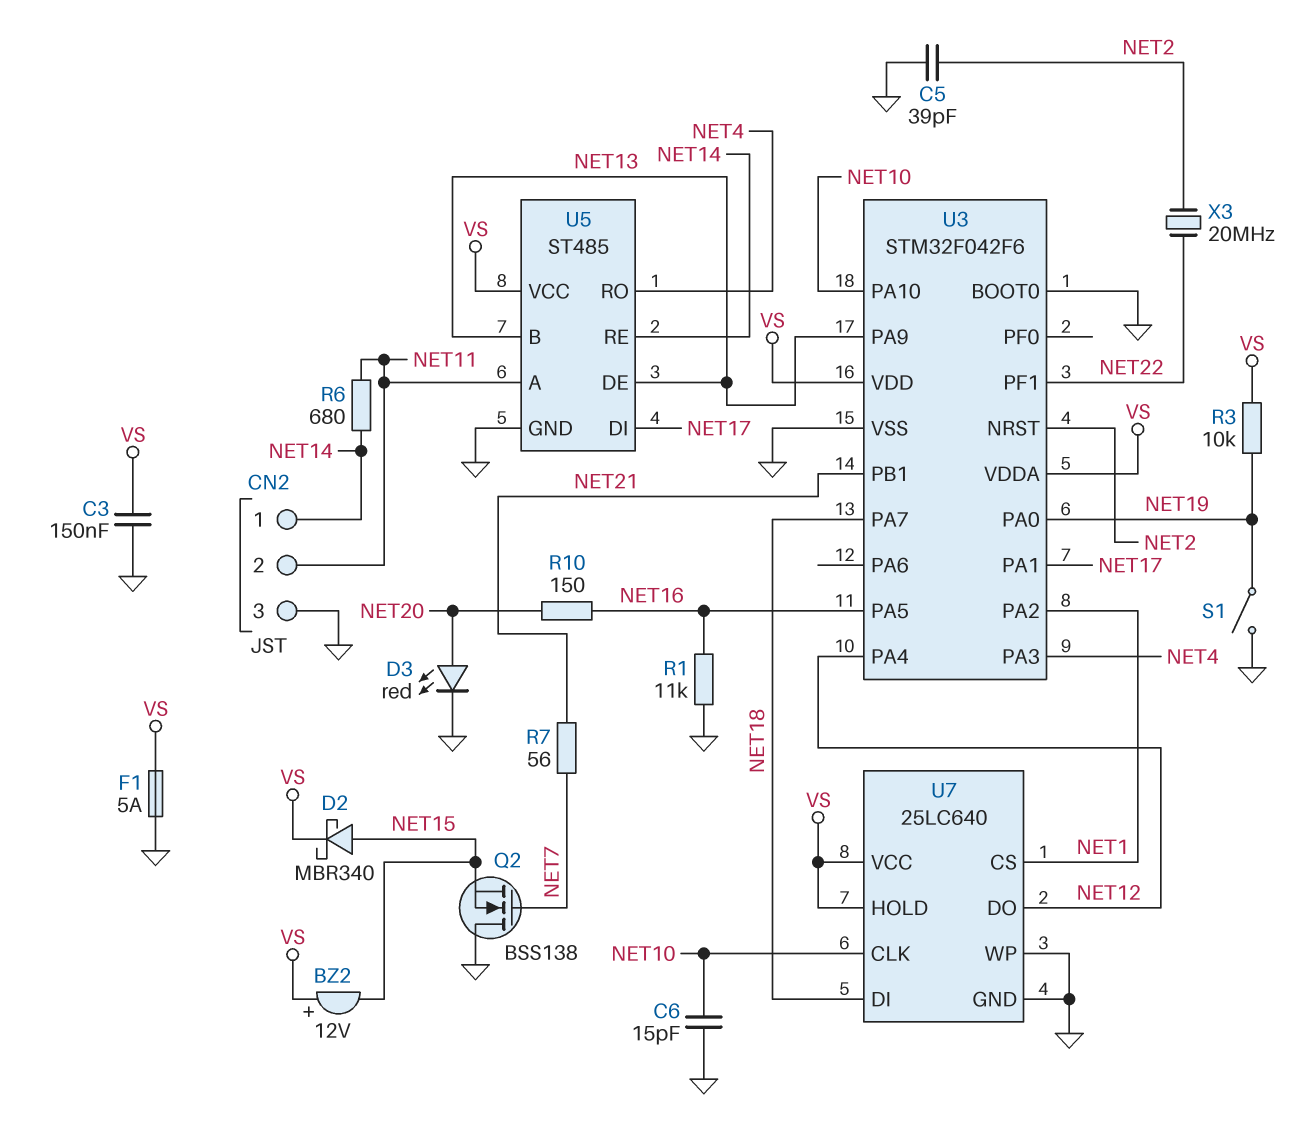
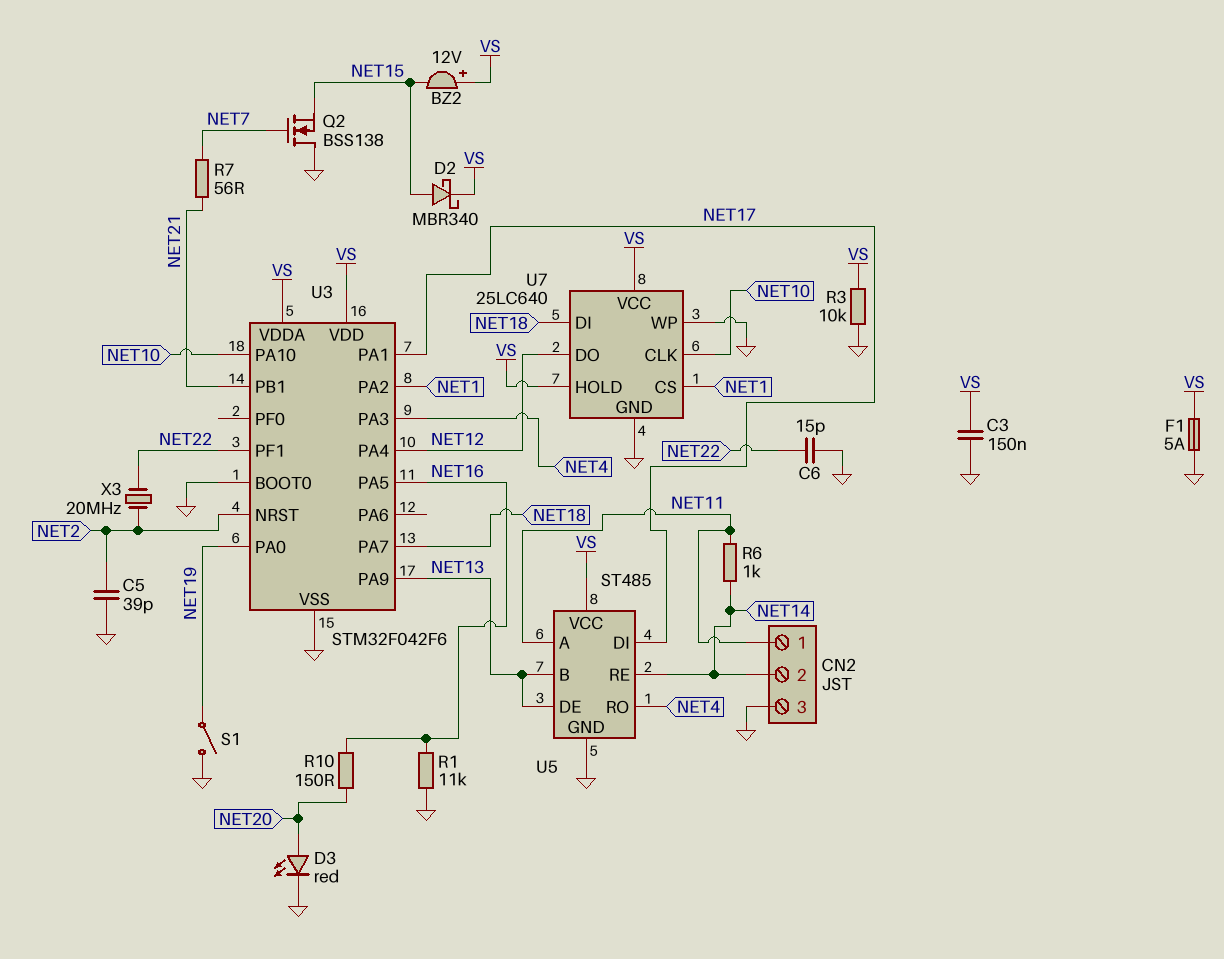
C6: 15pF (GND, NET10) -> 15pF (GND, NET22)
CN2 pin 1: NET14 -> NET11
CN2 pin 2: NET11 -> NET14
R3: 10k (NET19, VS) -> 10k (GND, VS)
R6: 680 (NET11, NET14) -> 1k (NET11, NET14)

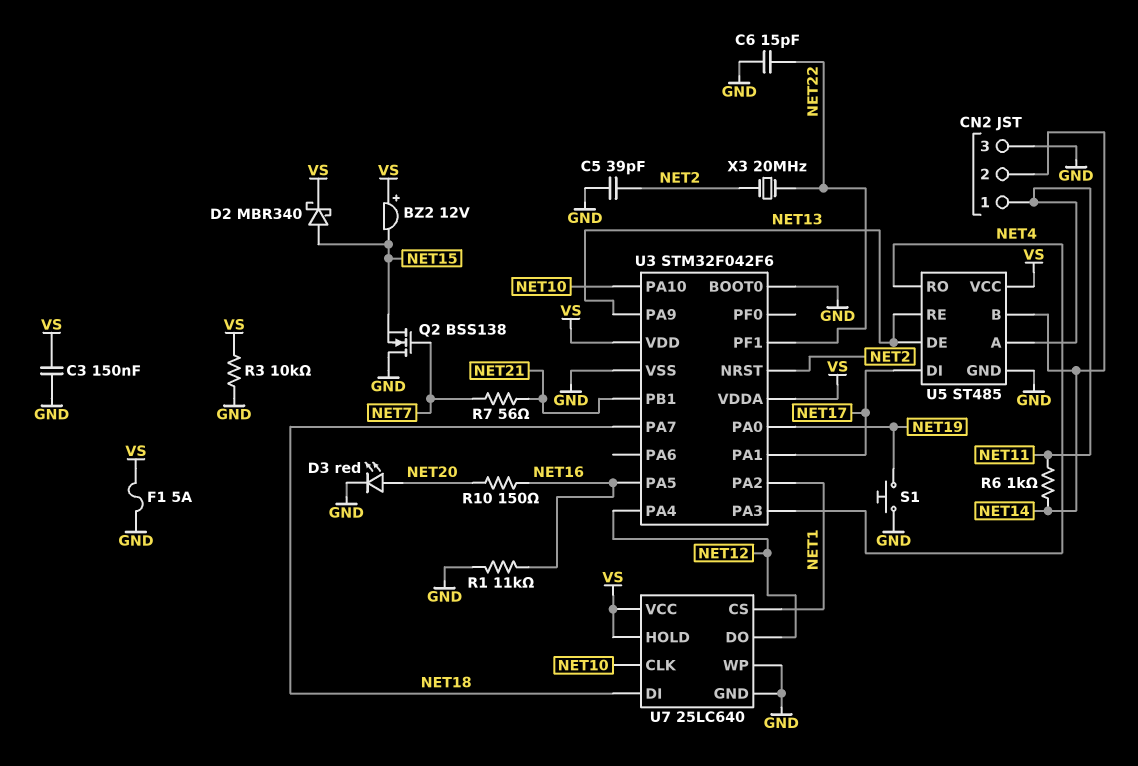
S1: switch (GND, NET19) -> button (GND, NET19)
U5 pin B: NET13 -> NET14
U5 pin RE: NET14 -> NET13

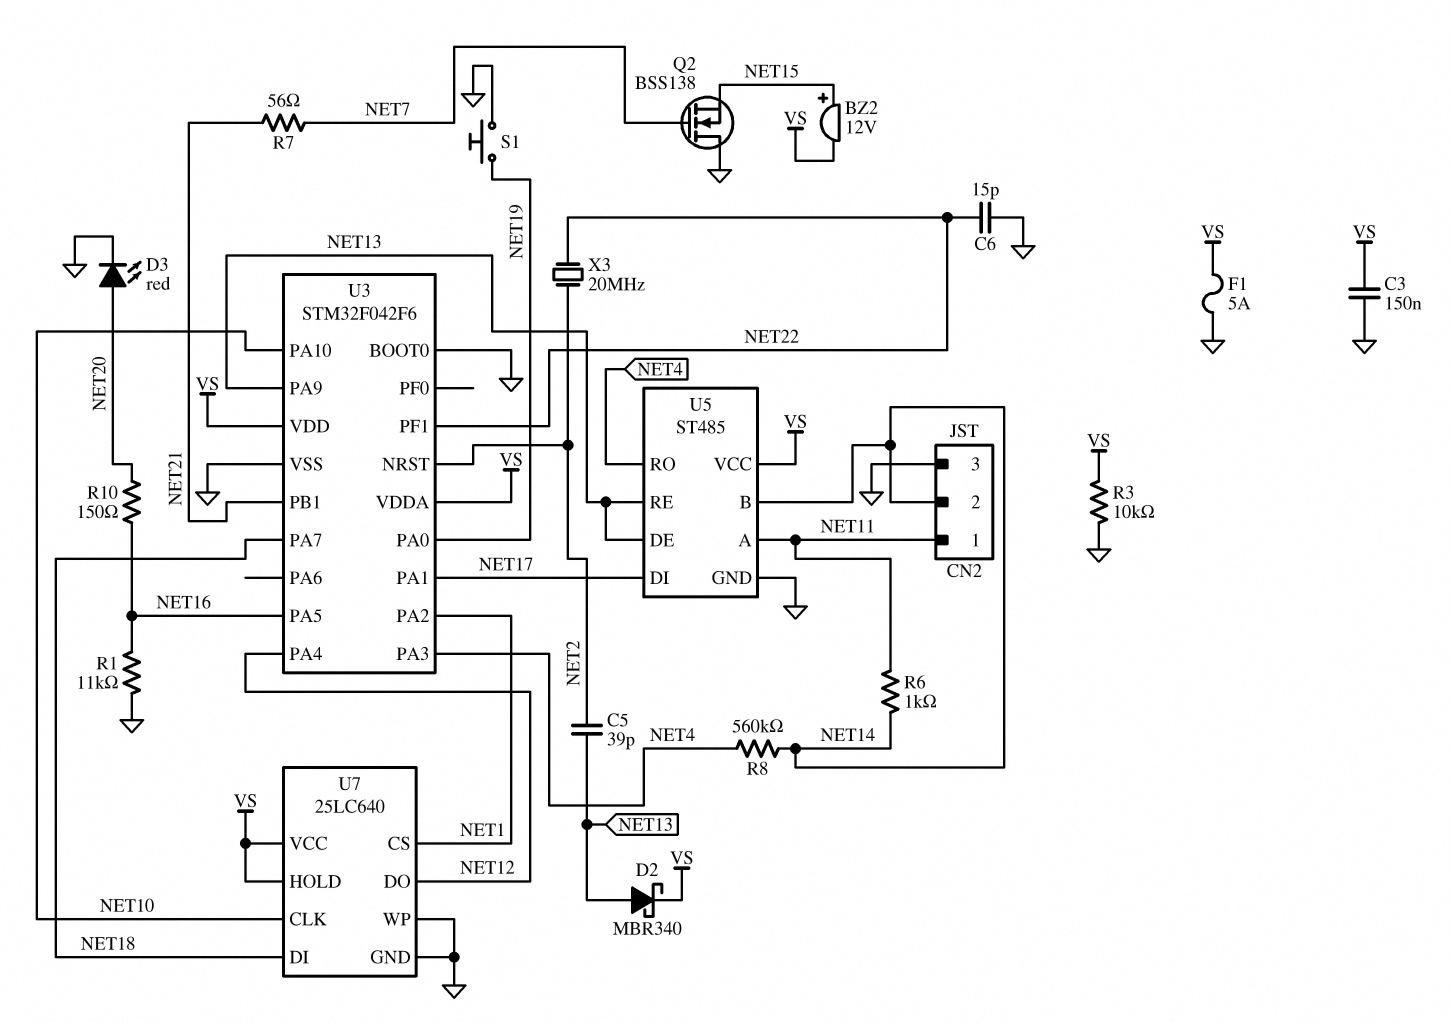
BZ2: buzzer 12V (plus VS, minus NET15) -> buzzer 12V (plus NET15, minus VS)
C5: 39pF (GND, NET2) -> 39pF (NET2, NET13)
D2: schottky MBR340 (A NET15, K VS) -> schottky MBR340 (A NET13, K VS)
R8: none -> 560k (NET4, NET14)

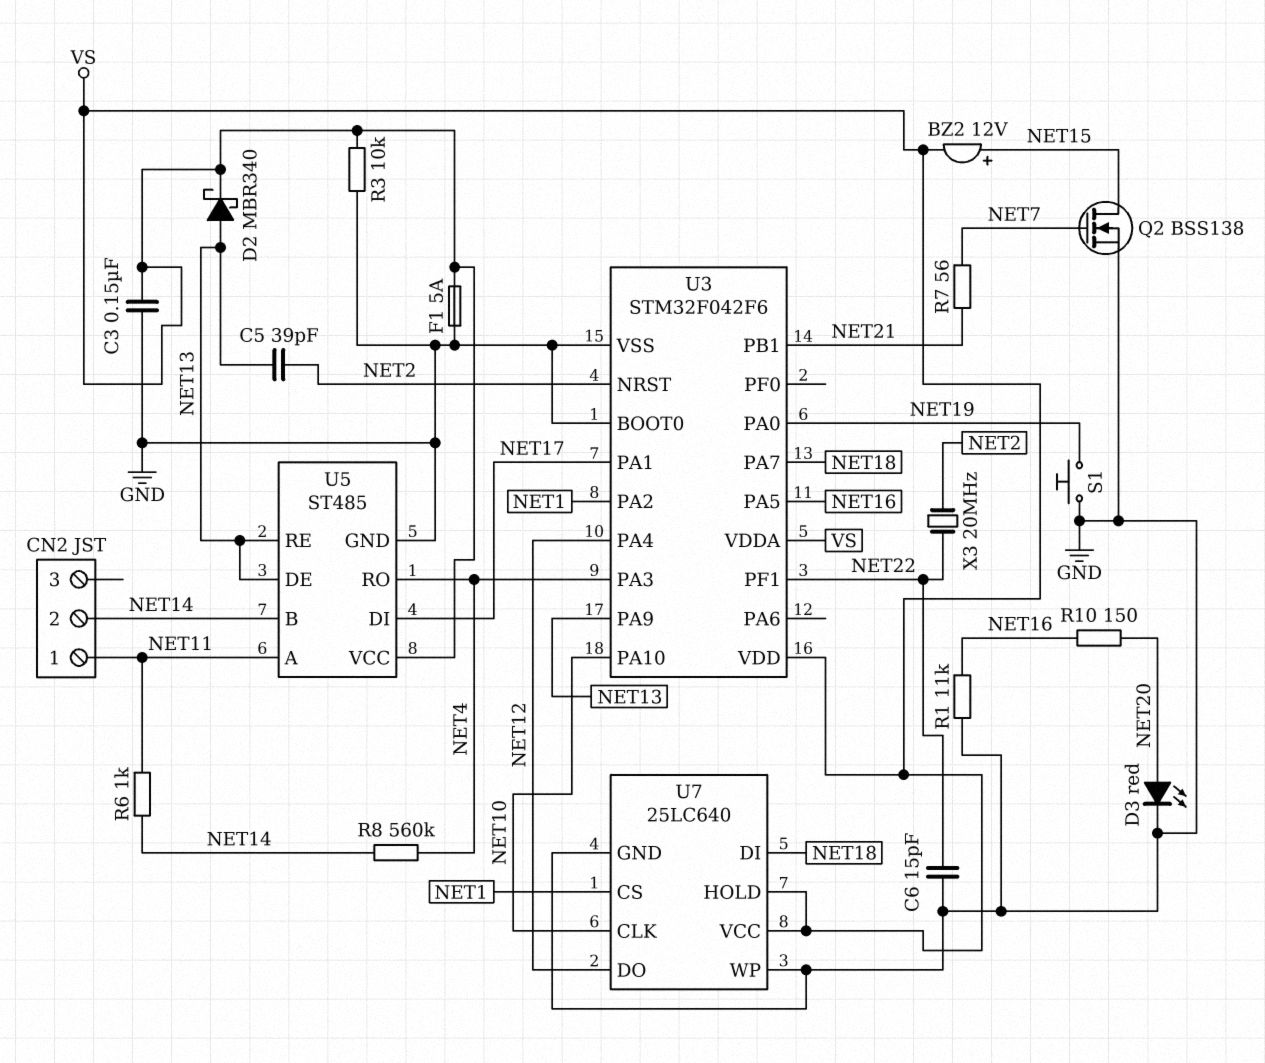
CN2 pin 3: GND -> none
Q2: NMOS BSS138 (G NET7, D GND, S NET15) -> NMOS BSS138 (G NET7, D NET15, S GND)

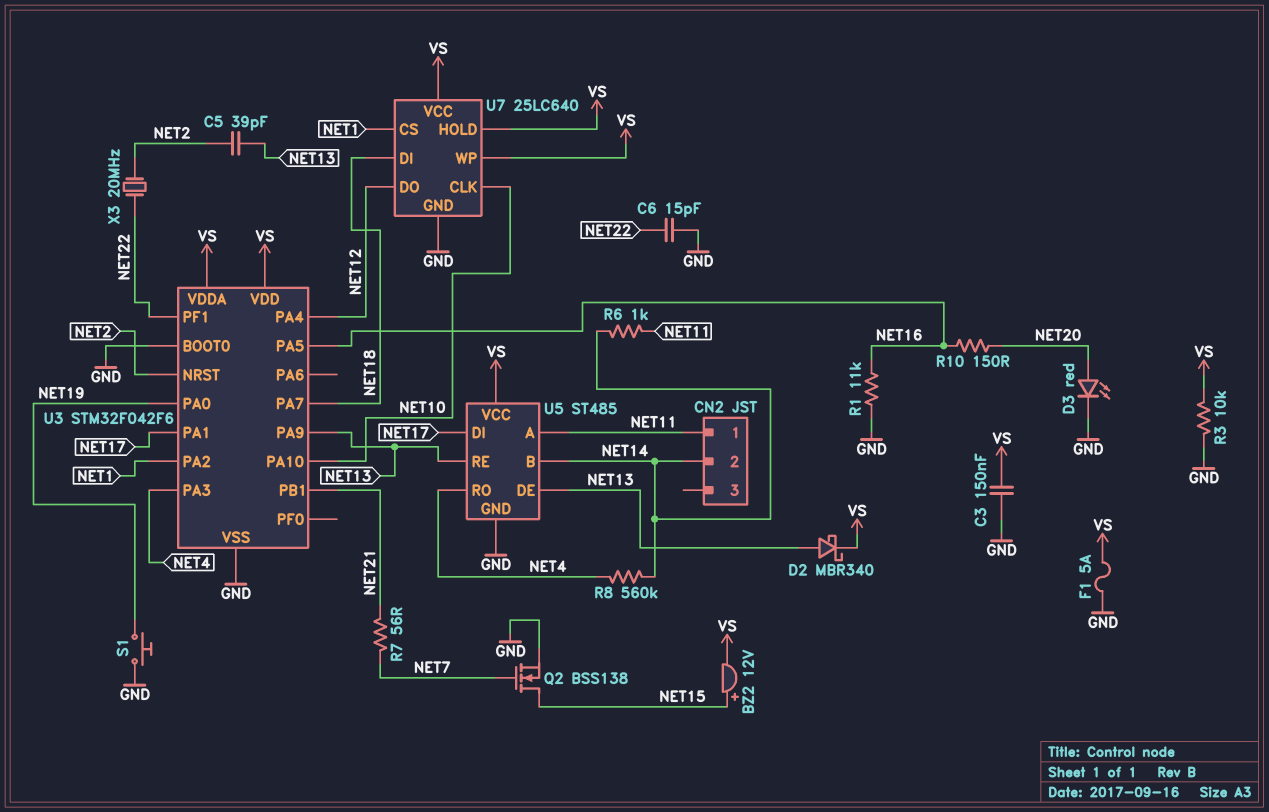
U7 pin WP: GND -> VS

